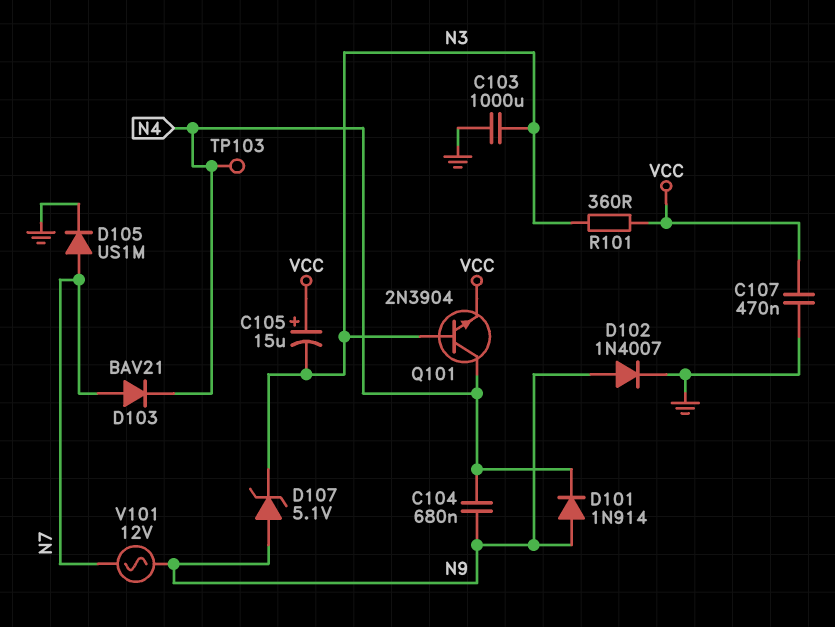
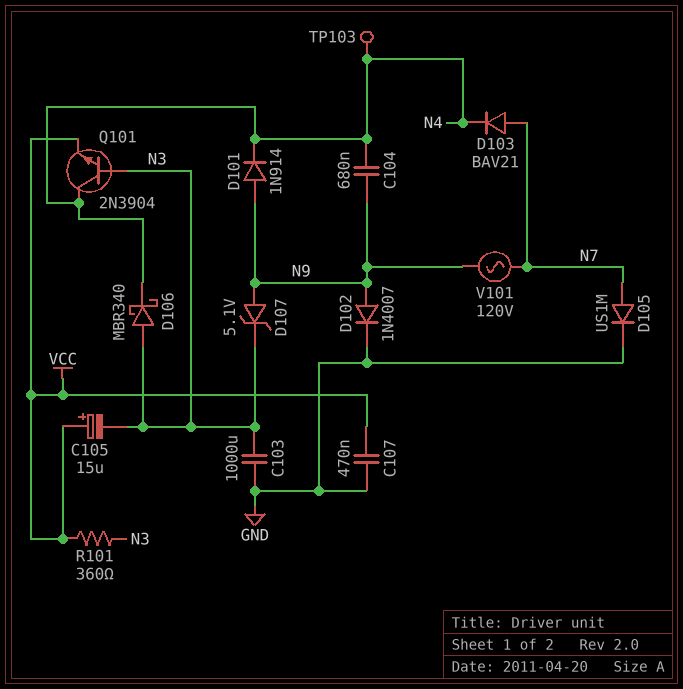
D106: none -> schottky MBR340 (A N3, K N4)
V101: AC 12V (N7, N9) -> AC 120V (N7, N9)

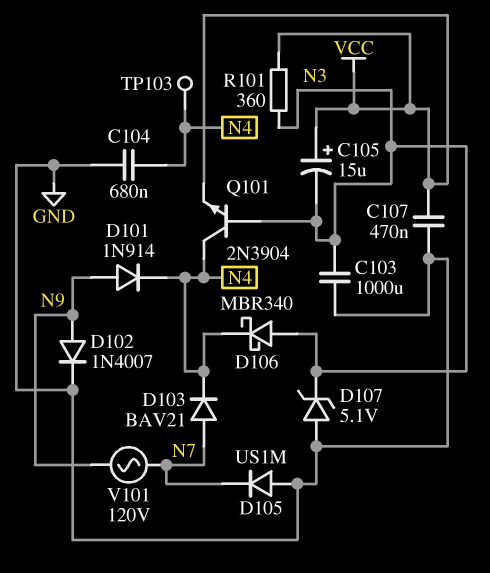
C104: 680nF (N4, N9) -> 680nF (GND, N4)
D105: diode US1M (A N7, K GND) -> diode US1M (A GND, K N7)
D107: zener 5.1V (A N9, K N3) -> zener 5.1V (A GND, K N3)

